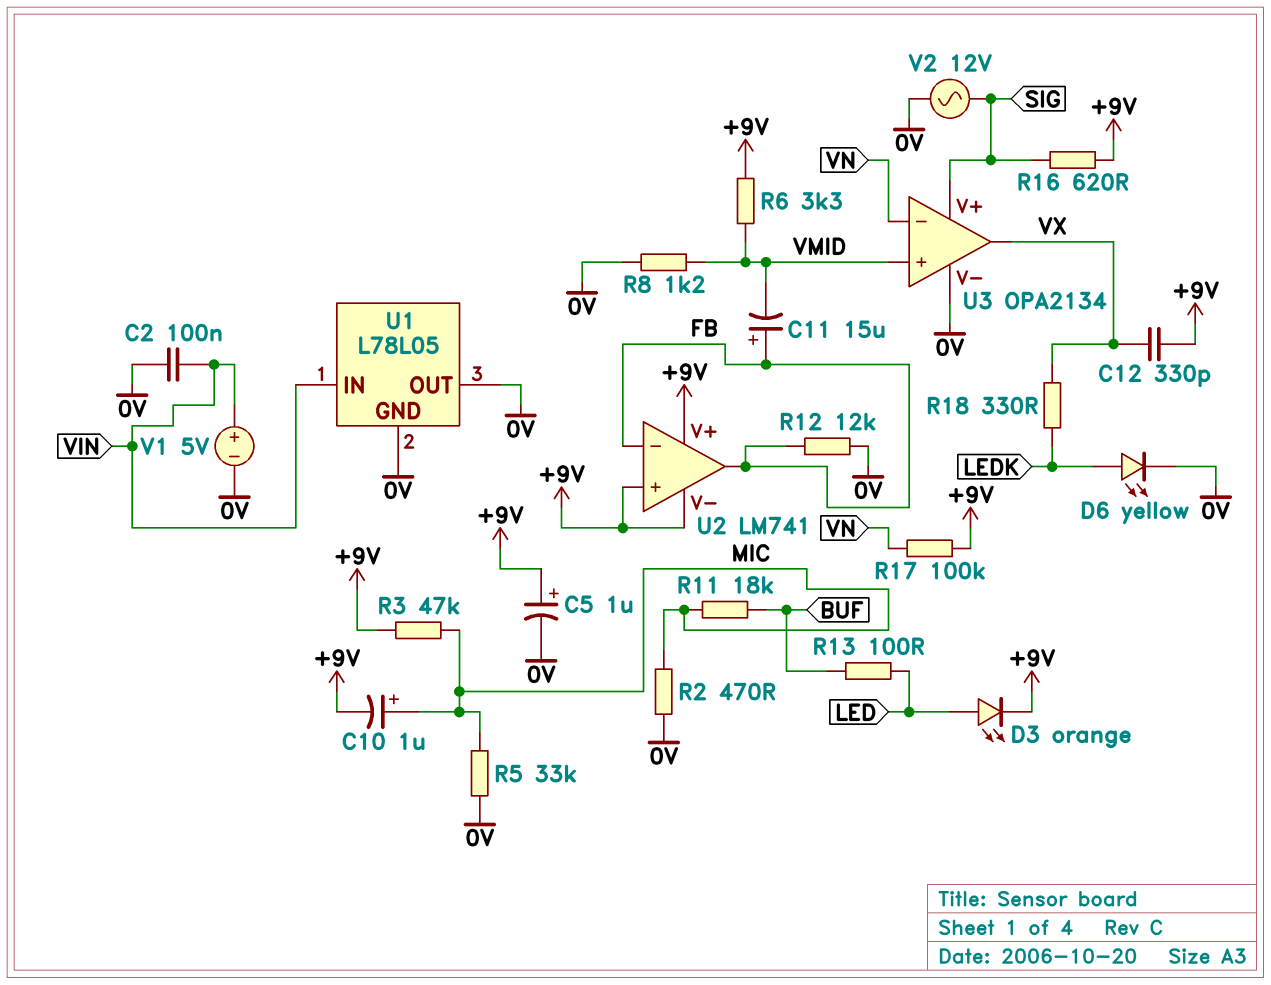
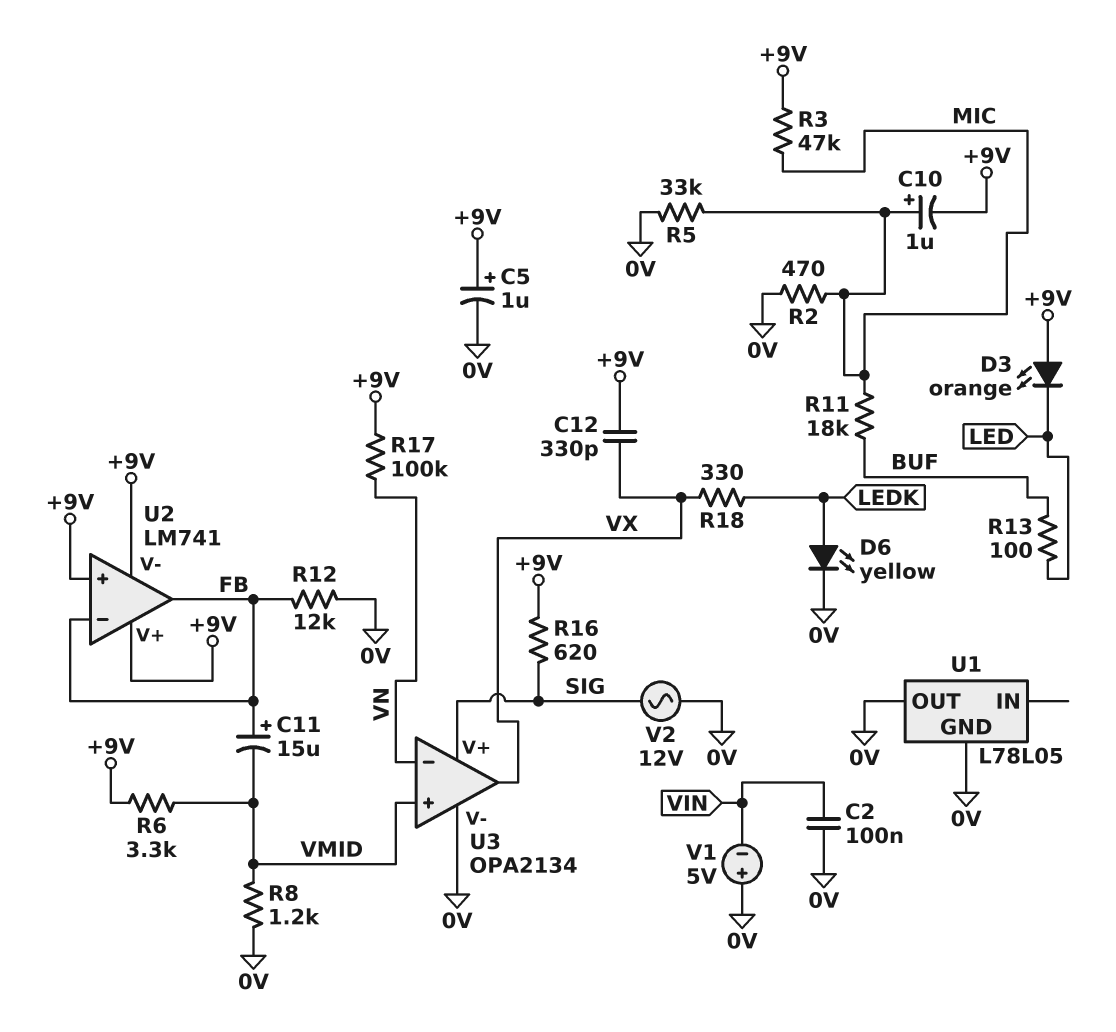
D3: LED orange (A LED, K +9V) -> LED orange (A +9V, K LED)
U1 pin IN: VIN -> none
V1: 5V (plus VIN, minus 0V) -> 5V (plus 0V, minus VIN)

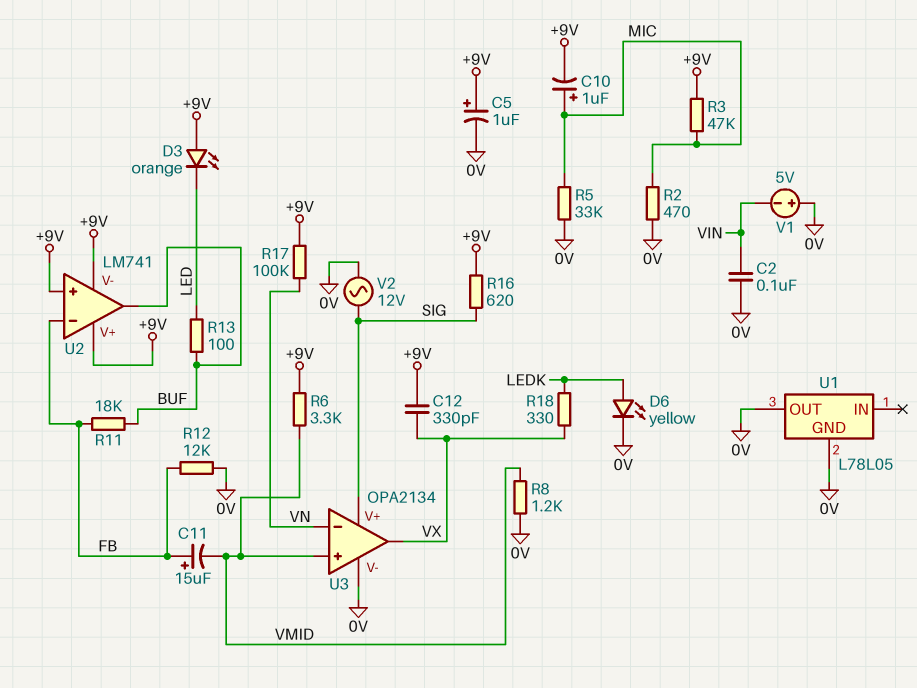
R11: 18k (BUF, MIC) -> 18k (BUF, FB)
U2 pin out: FB -> BUF

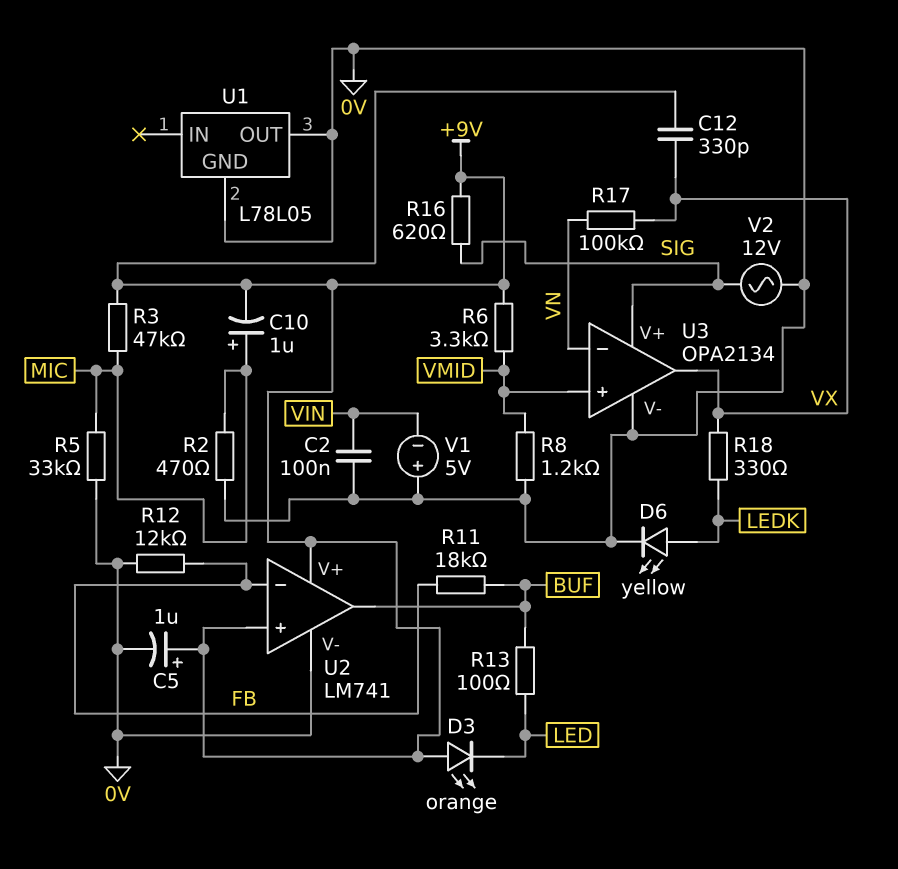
C11: 15uF (plus FB, minus VMID) -> none
R17: 100k (+9V, VN) -> 100k (VN, VX)
U2 pin V-: +9V -> 0V

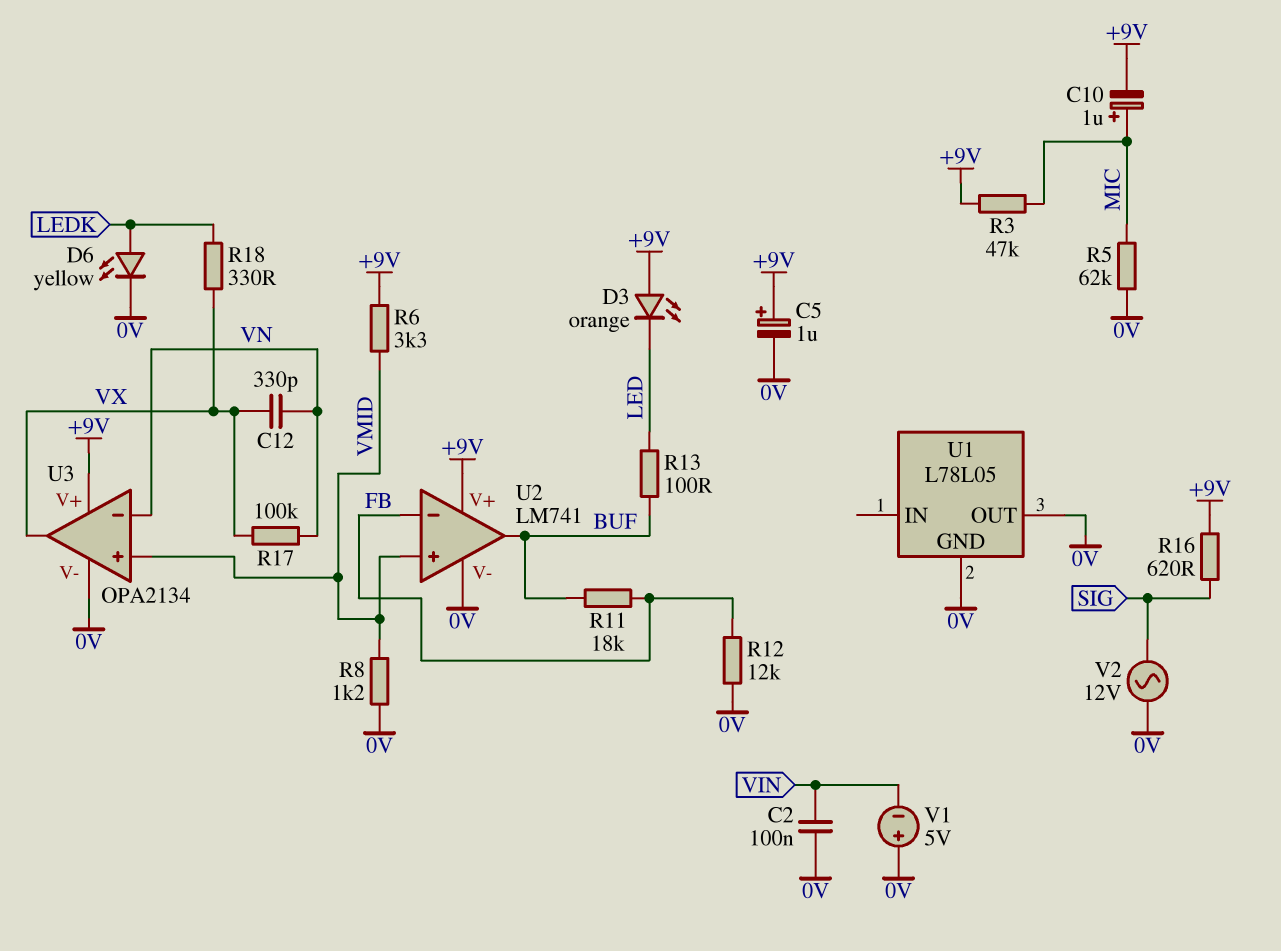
C12: 330pF (+9V, VX) -> 330pF (VN, VX)
R2: 470 (0V, MIC) -> none
R5: 33k (0V, MIC) -> 62k (0V, MIC)
U2 pin in+: +9V -> VMID
U3 pin V+: SIG -> +9V

